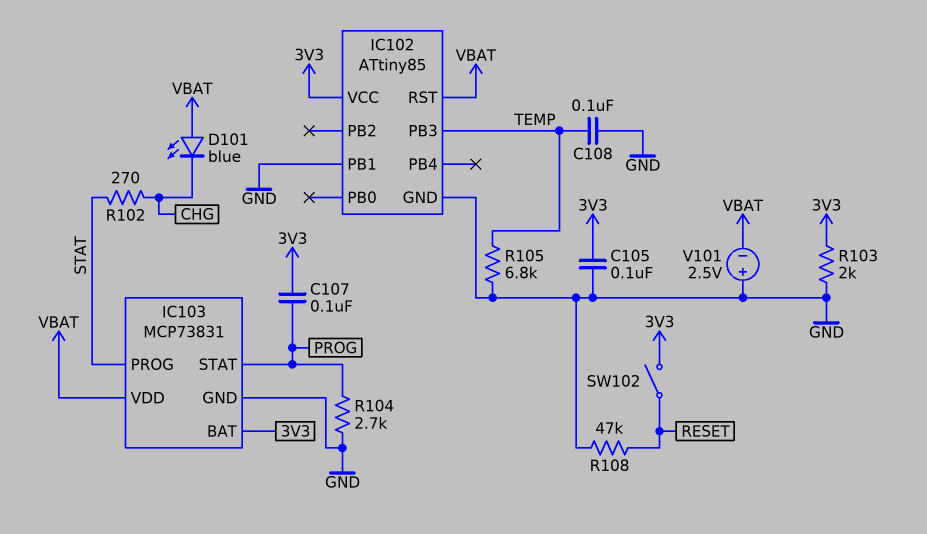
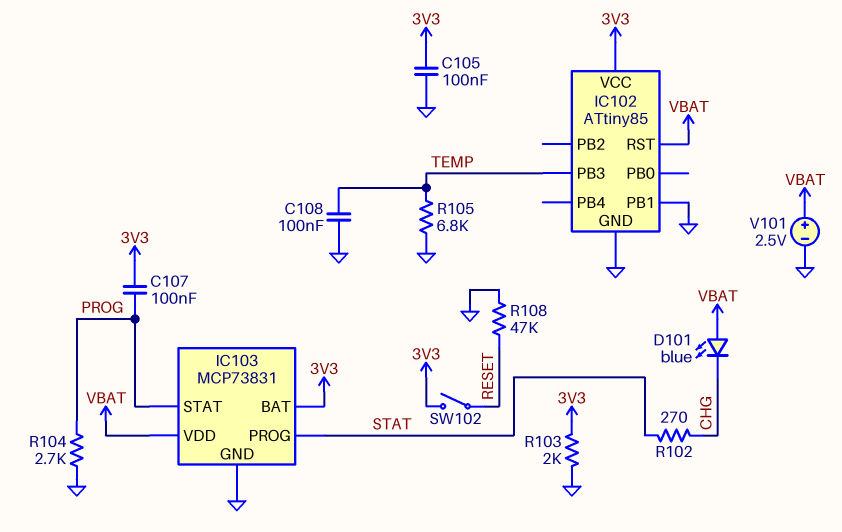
V101: 2.5V (plus GND, minus VBAT) -> 2.5V (plus VBAT, minus GND)

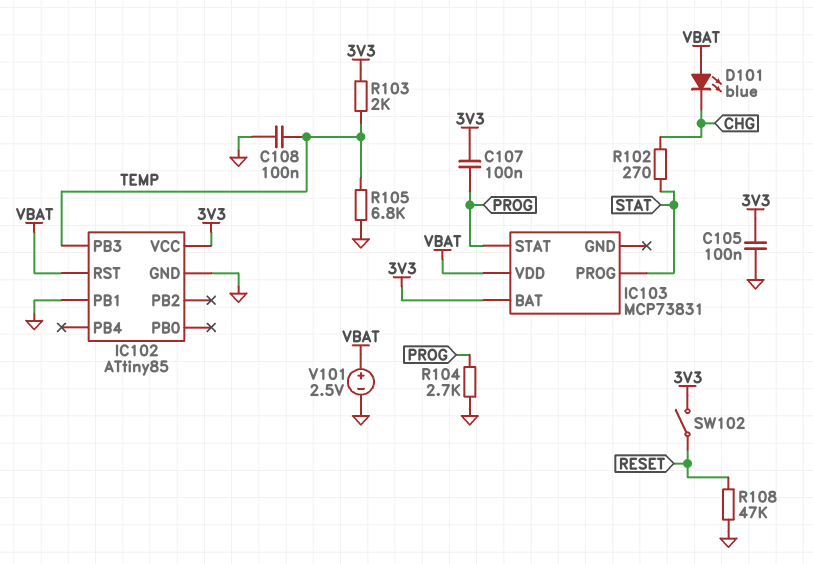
IC103 pin GND: GND -> none
R103: 2k (3V3, GND) -> 2k (3V3, TEMP)

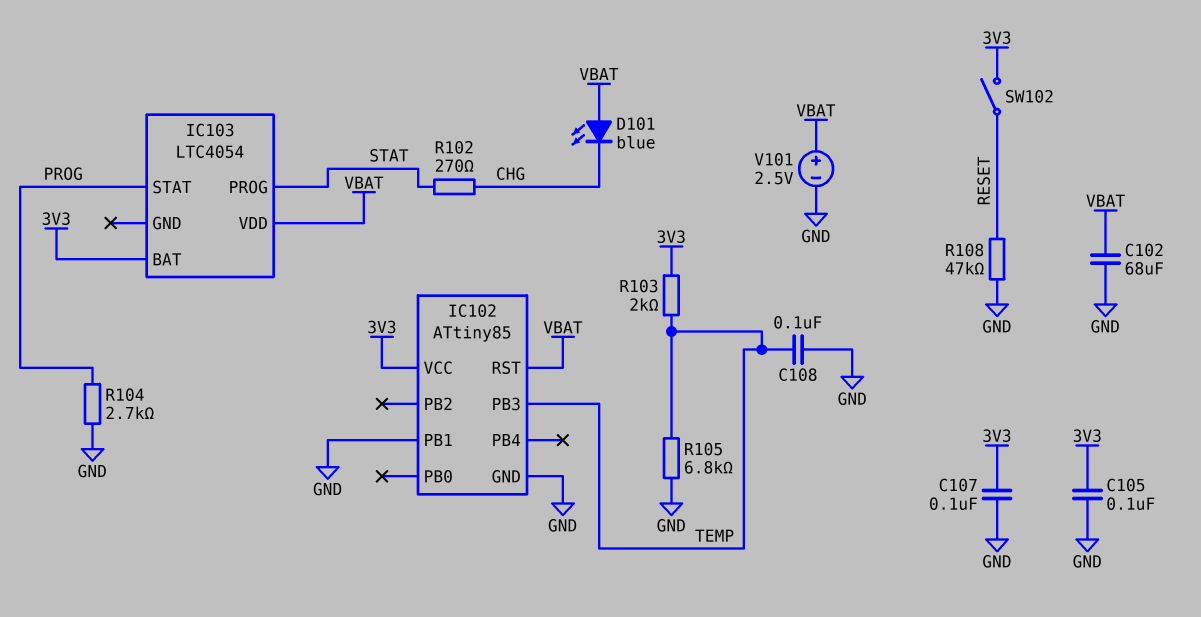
C102: none -> 68uF (GND, VBAT)
C107: 100nF (3V3, PROG) -> 100nF (3V3, GND)
IC103: MCP73831 -> LTC4054

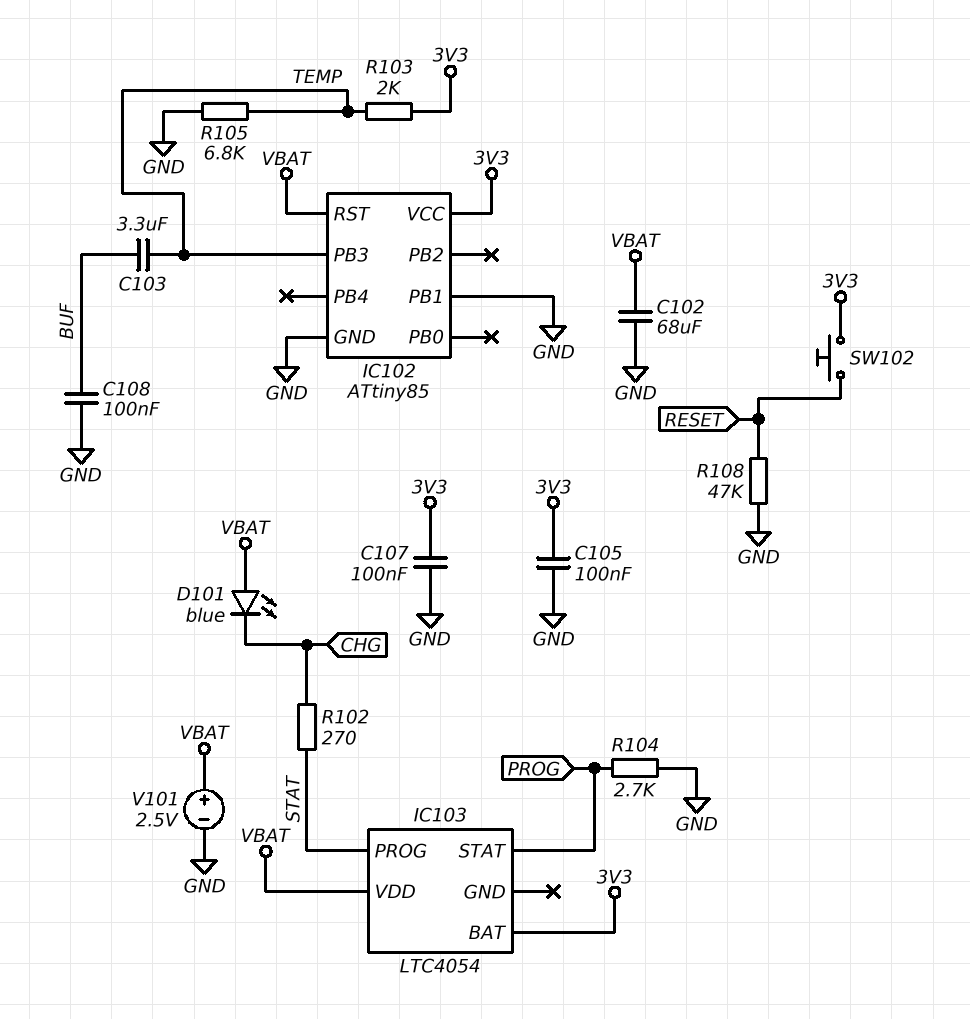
C103: none -> 3.3uF (BUF, TEMP)
C108: 100nF (GND, TEMP) -> 100nF (BUF, GND)
SW102: switch (3V3, RESET) -> button (3V3, RESET)

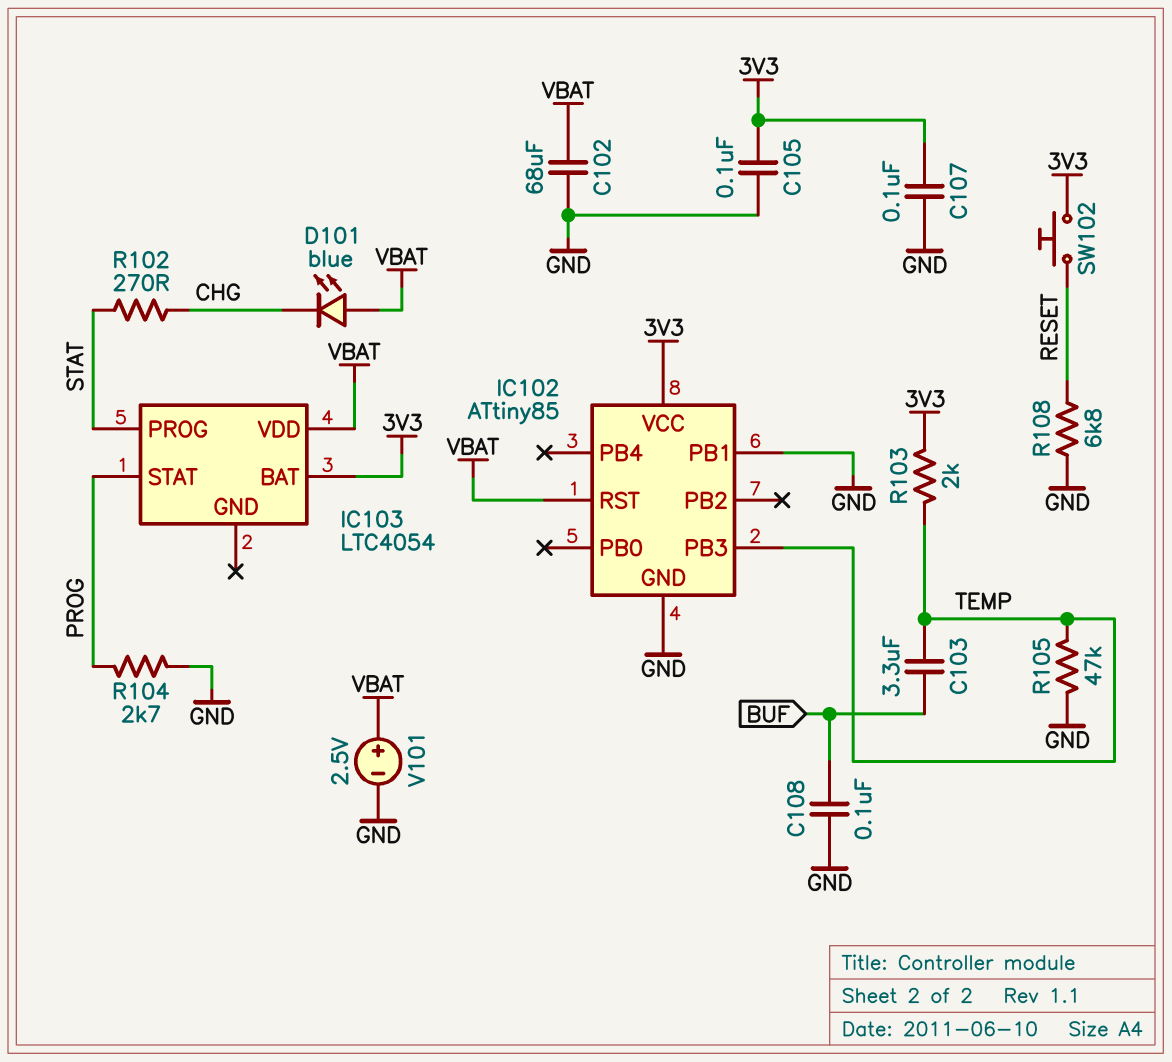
R105: 6.8k (GND, TEMP) -> 47k (GND, TEMP)
R108: 47k (GND, RESET) -> 6.8k (GND, RESET)

